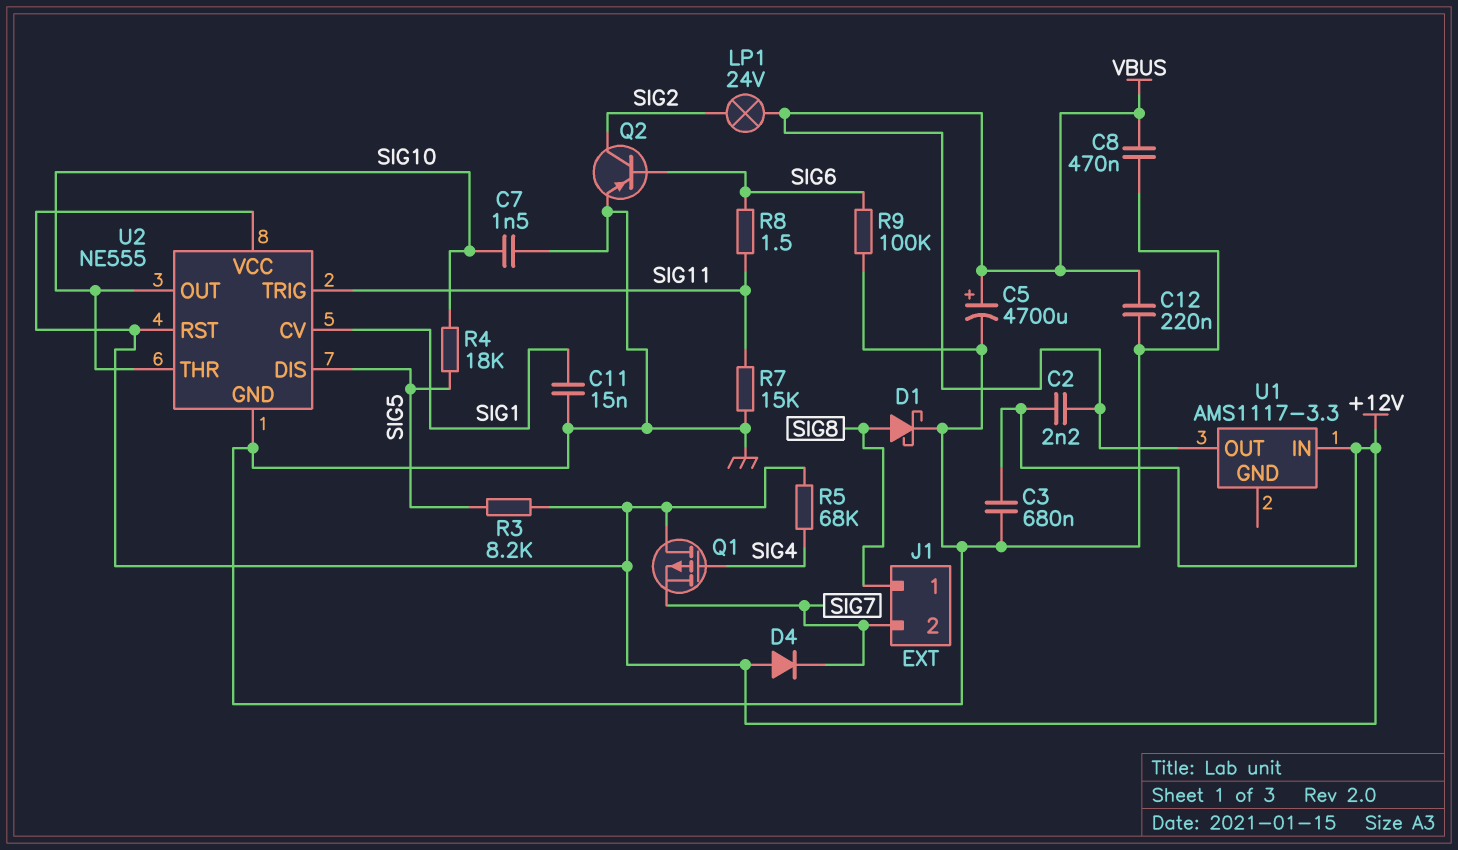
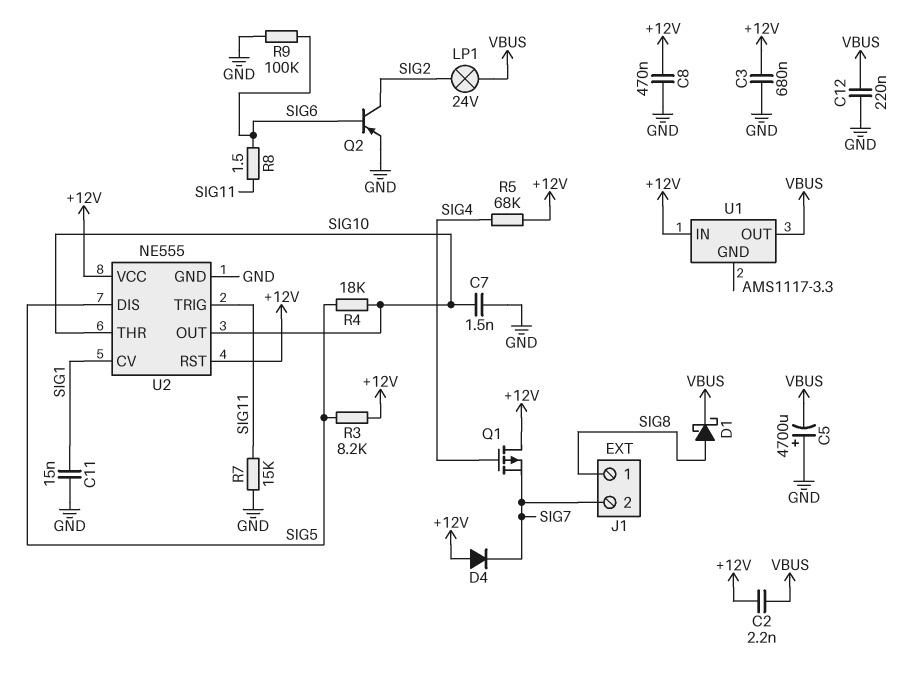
C5: 4700uF (plus VBUS, minus GND) -> 4700uF (plus GND, minus VBUS)
C8: 470nF (GND, VBUS) -> 470nF (+12V, GND)
D1: schottky (A SIG8, K GND) -> schottky (A SIG8, K VBUS)

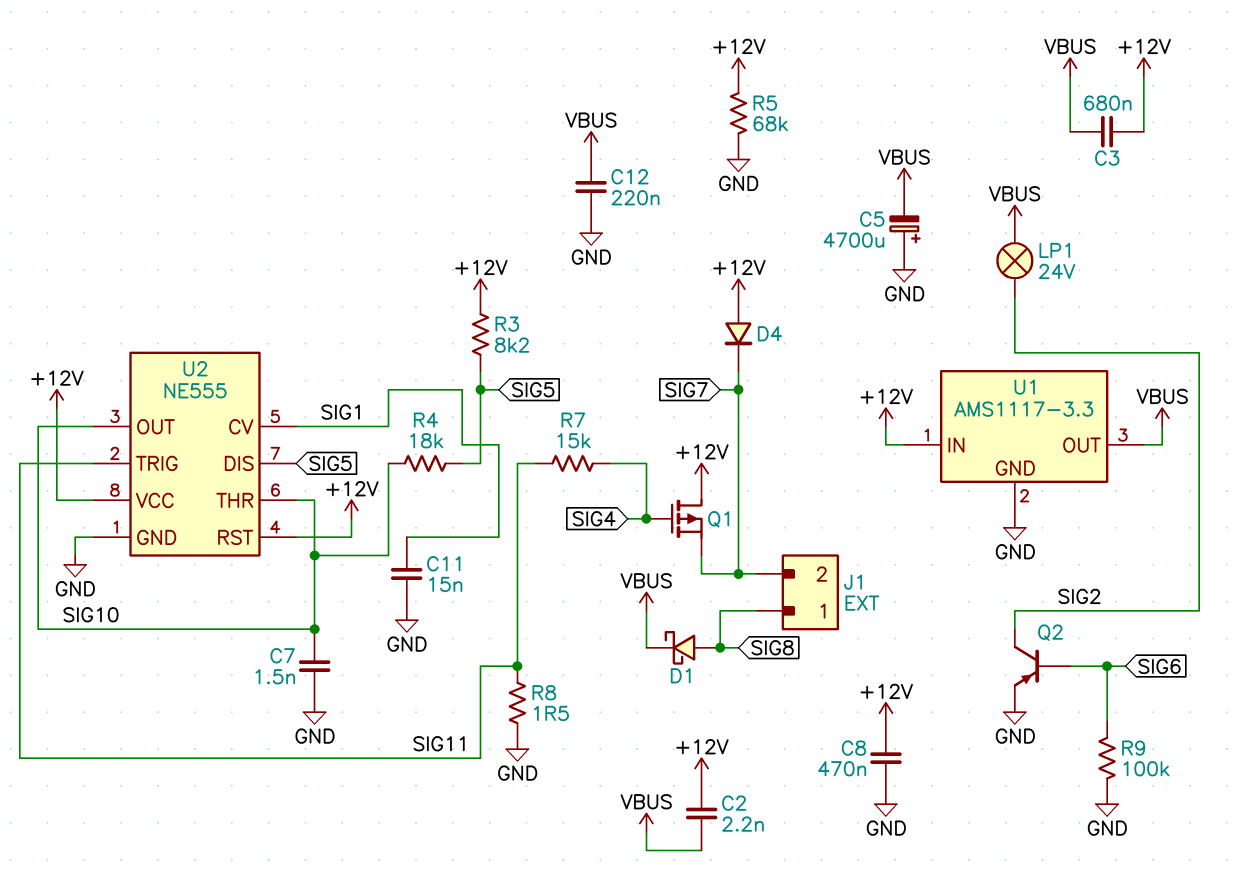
C3: 680nF (+12V, GND) -> 680nF (+12V, VBUS)
R5: 68k (+12V, SIG4) -> 68k (+12V, GND)
R7: 15k (GND, SIG11) -> 15k (SIG4, SIG11)
R8: 1.5 (SIG6, SIG11) -> 1.5 (GND, SIG11)
U1 pin GND: none -> GND

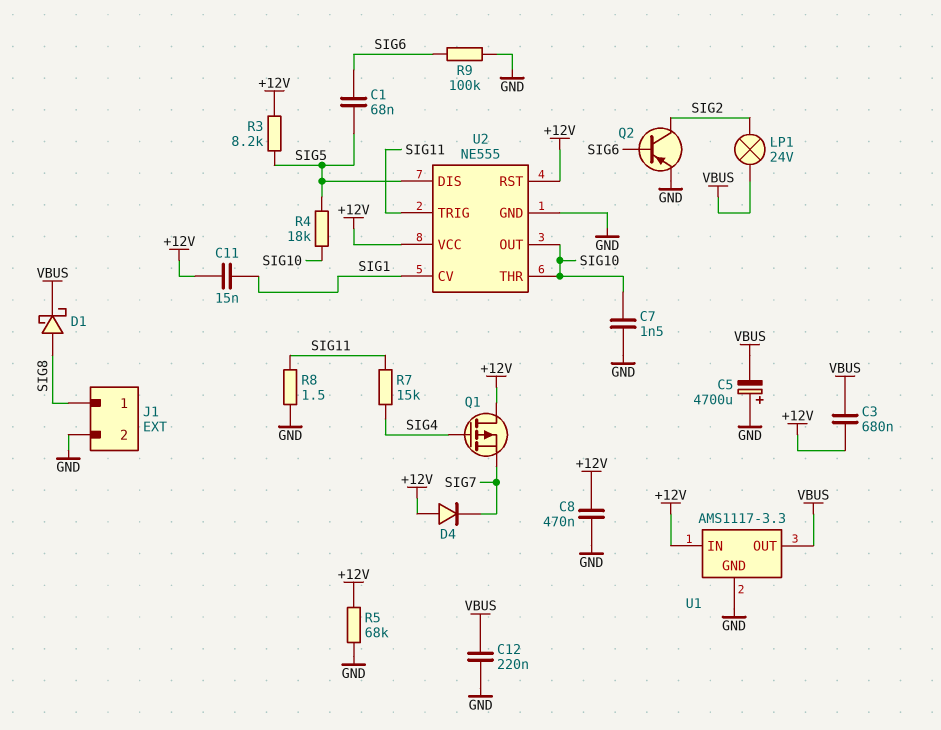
C1: none -> 68nF (SIG5, SIG6)
C2: 2.2nF (+12V, VBUS) -> none
C11: 15nF (GND, SIG1) -> 15nF (+12V, SIG1)
J1 pin 2: SIG7 -> GND

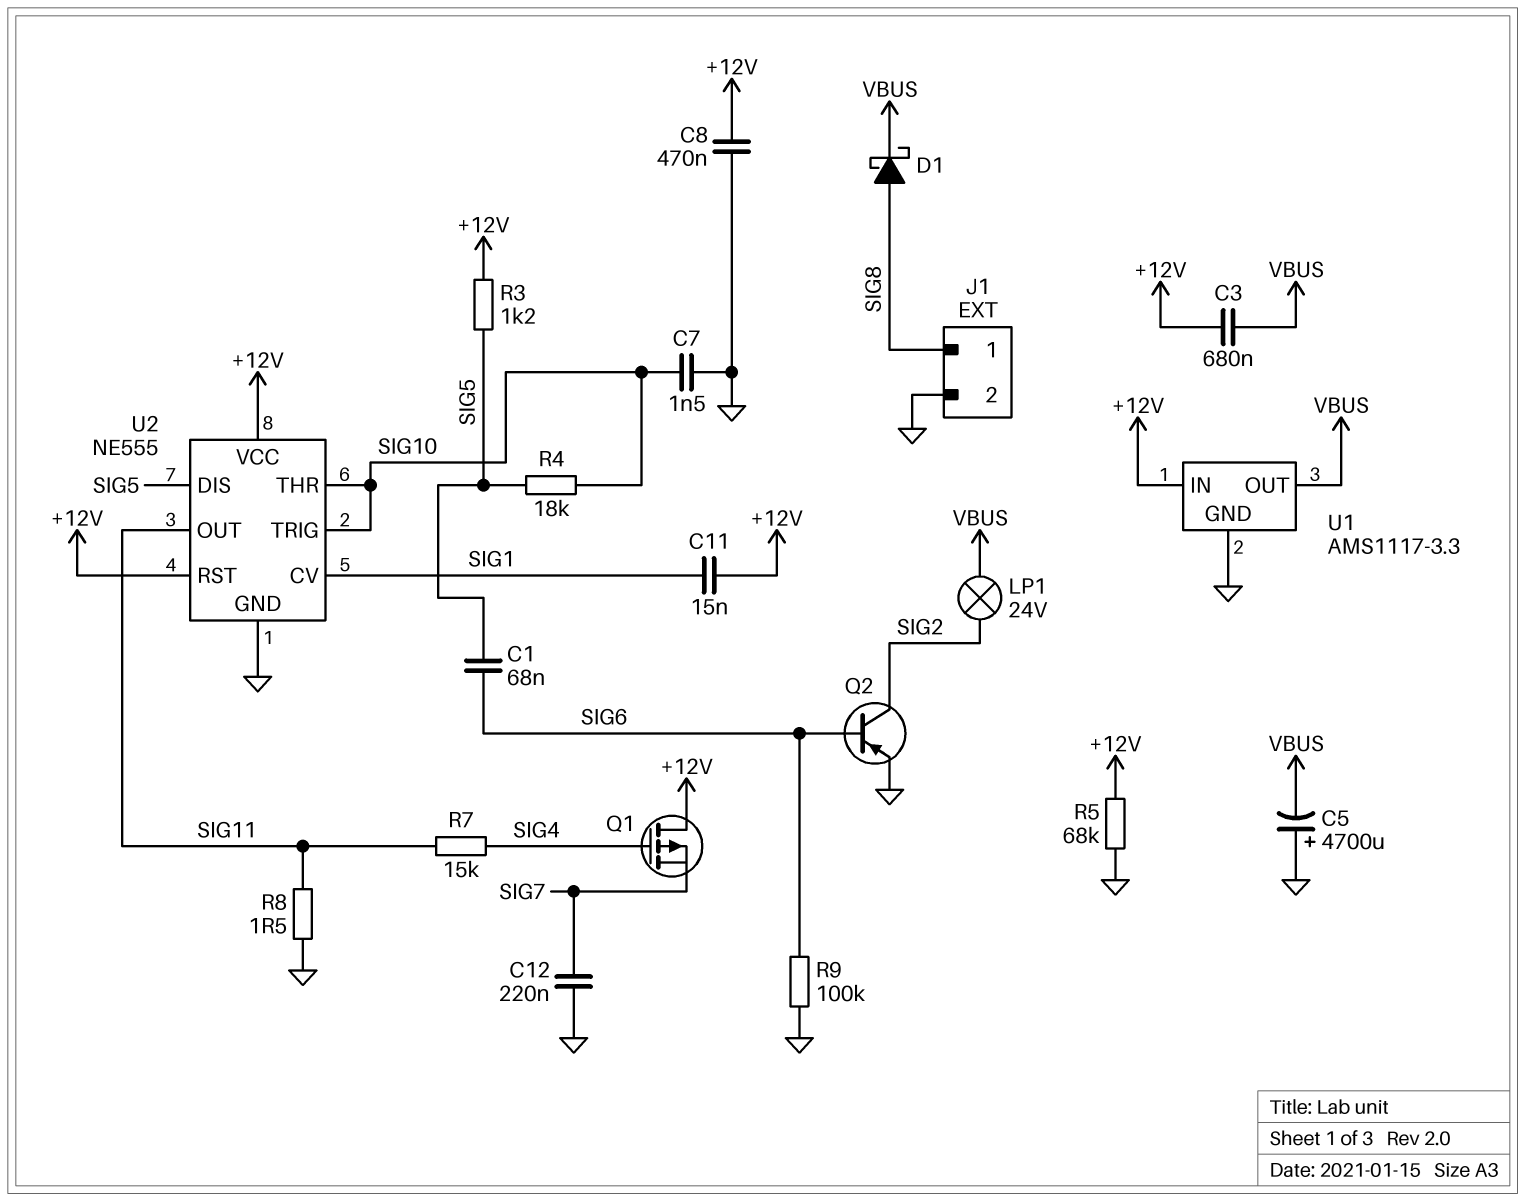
C12: 220nF (GND, VBUS) -> 220nF (GND, SIG7)
D4: diode (A +12V, K SIG7) -> none
R3: 8.2k (+12V, SIG5) -> 1.2k (+12V, SIG5)
U2 pin OUT: SIG10 -> SIG11
U2 pin TRIG: SIG11 -> SIG10

